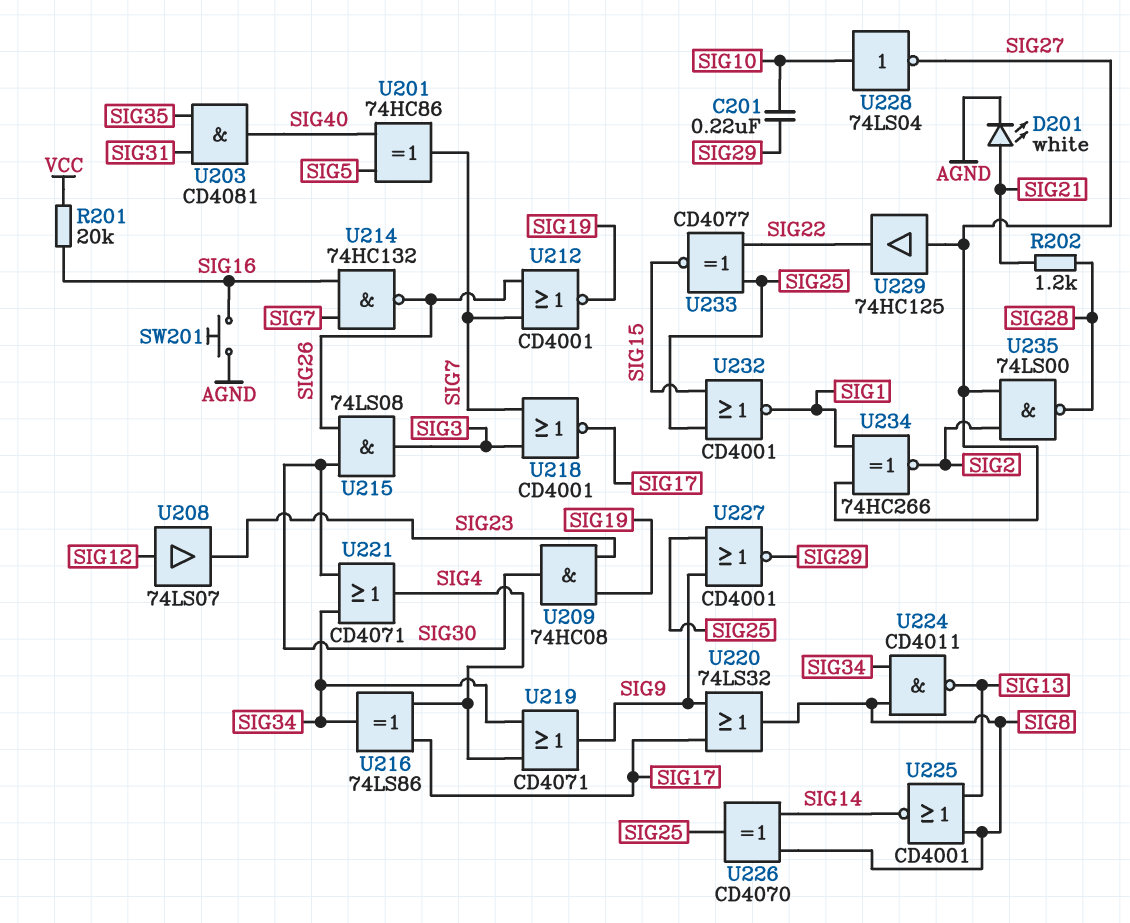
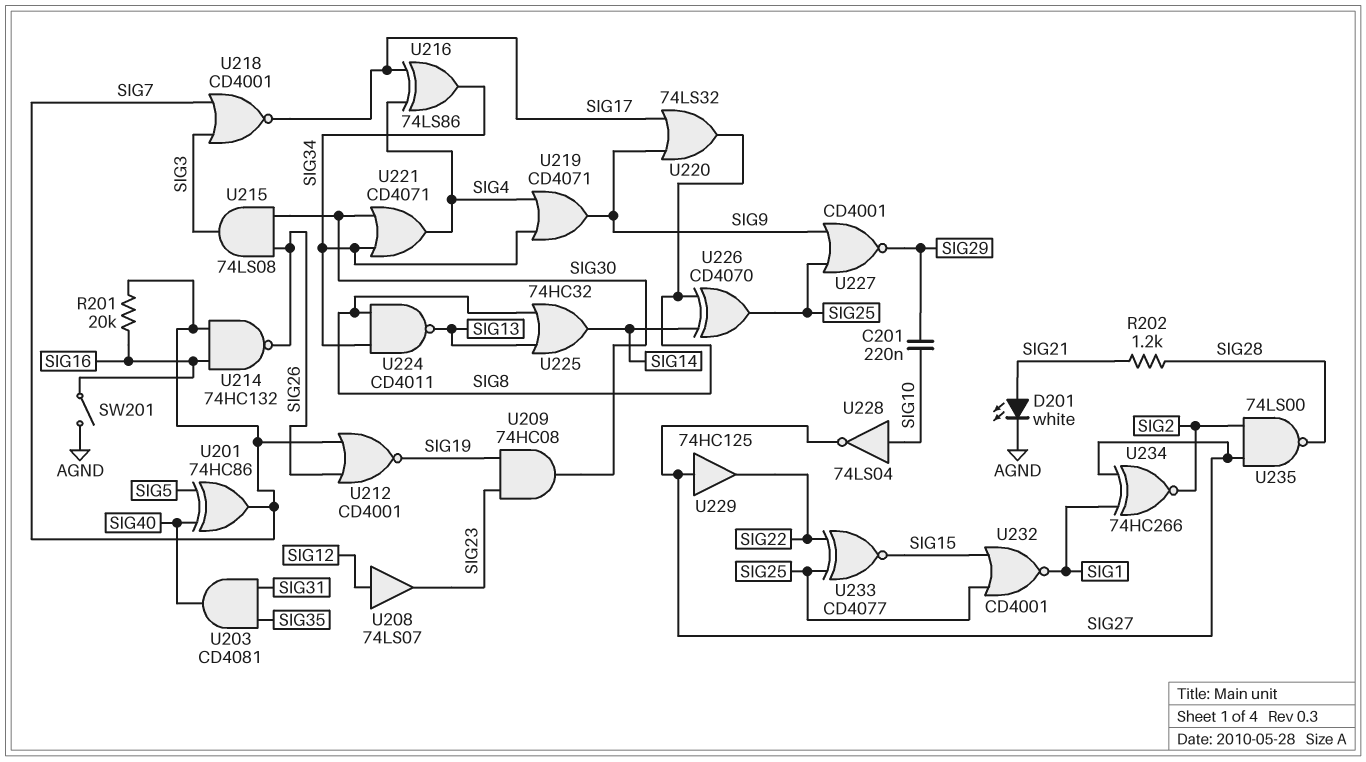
R201: 20k (SIG16, VCC) -> 20k (SIG7, SIG16)
SW201: button (AGND, SIG16) -> switch (AGND, SIG16)
U225: NOR CD4001 (in SIG8, in SIG13, out SIG14) -> OR 74HC32 (in SIG8, in SIG13, out SIG14)

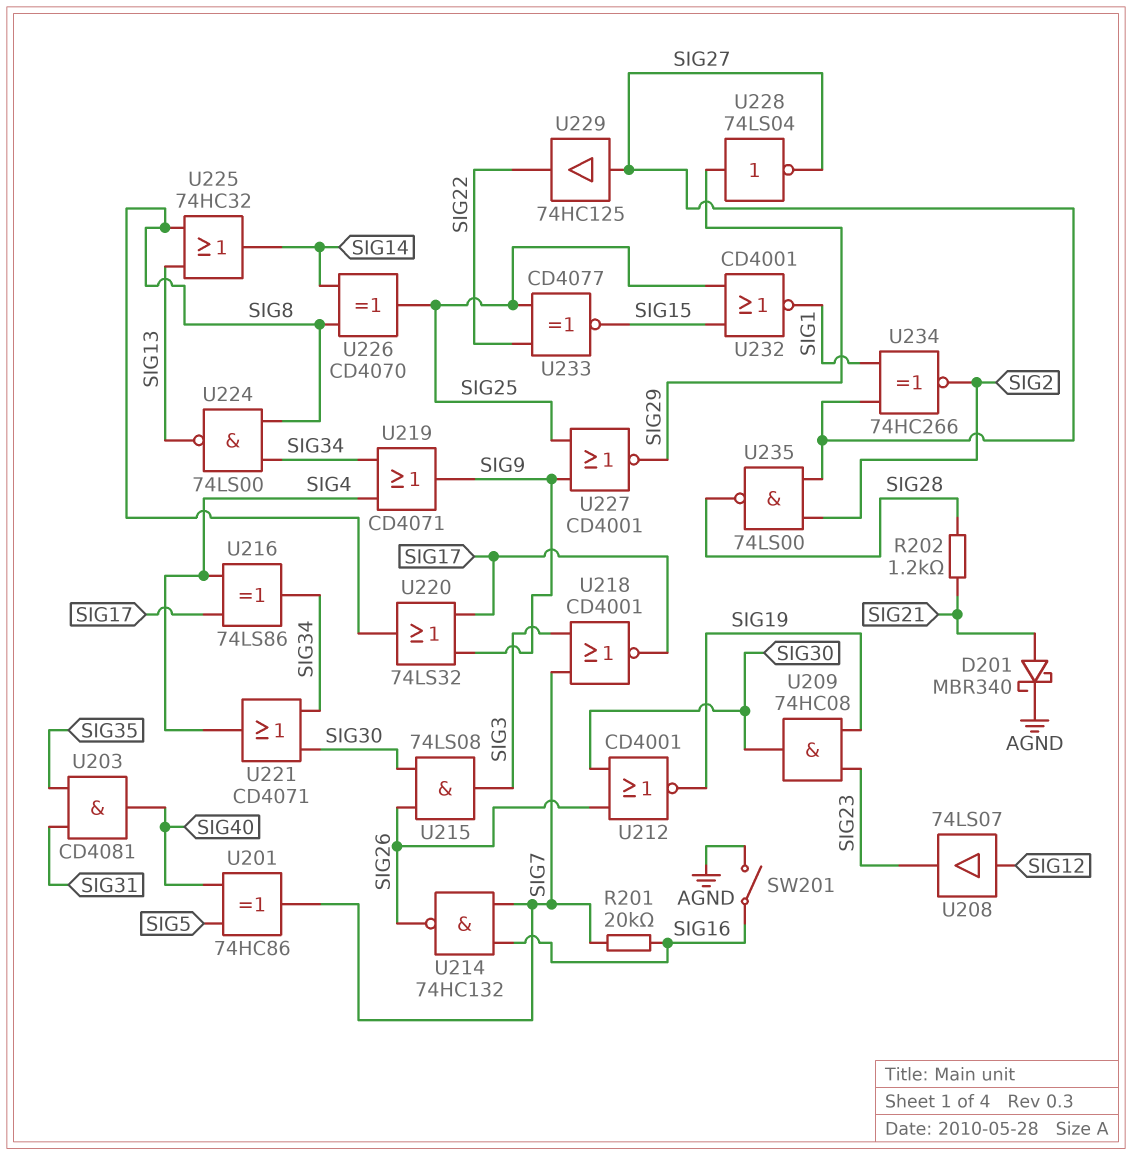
C201: 220nF (SIG10, SIG29) -> none
D201: LED white (A SIG21, K AGND) -> schottky MBR340 (A SIG21, K AGND)
U212: NOR CD4001 (in SIG7, in SIG26, out SIG19) -> NOR CD4001 (in SIG26, in SIG30, out SIG19)
U224: NAND CD4011 (in SIG8, in SIG34, out SIG13) -> NAND 74LS00 (in SIG8, in SIG34, out SIG13)
U228: NOT 74LS04 (in SIG10, out SIG27) -> NOT 74LS04 (in SIG29, out SIG27)

